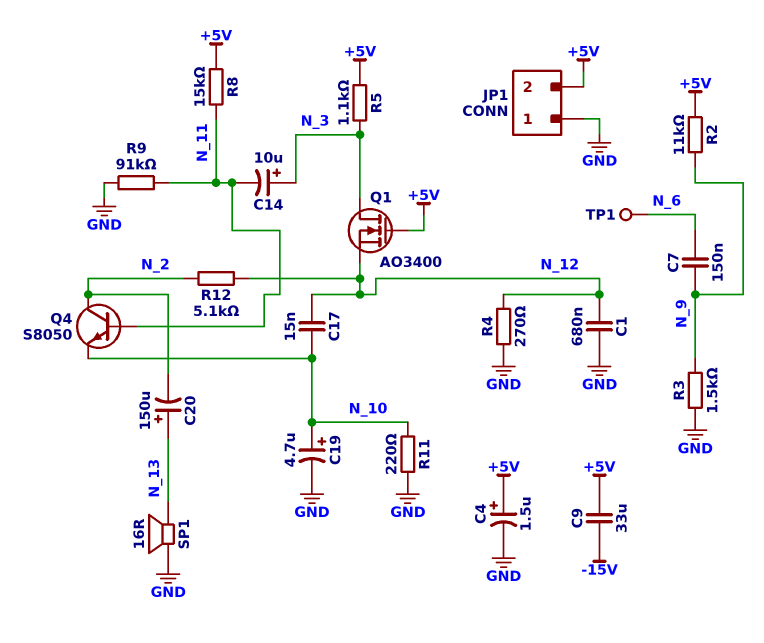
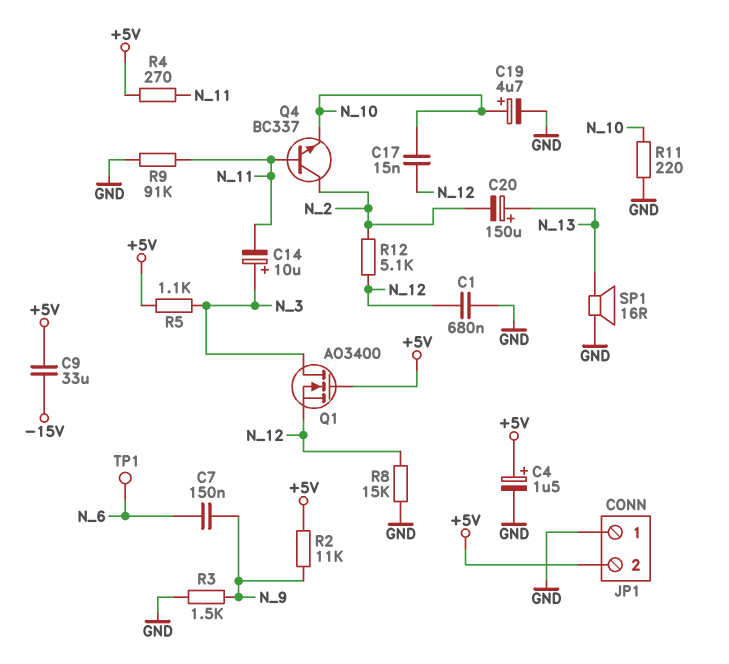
Q4: NPN S8050 (B N_11, C N_2, E N_10) -> NPN BC337 (B N_11, C N_2, E N_10)
R4: 270 (GND, N_12) -> 270 (+5V, N_11)
R8: 15k (+5V, N_11) -> 15k (GND, N_12)

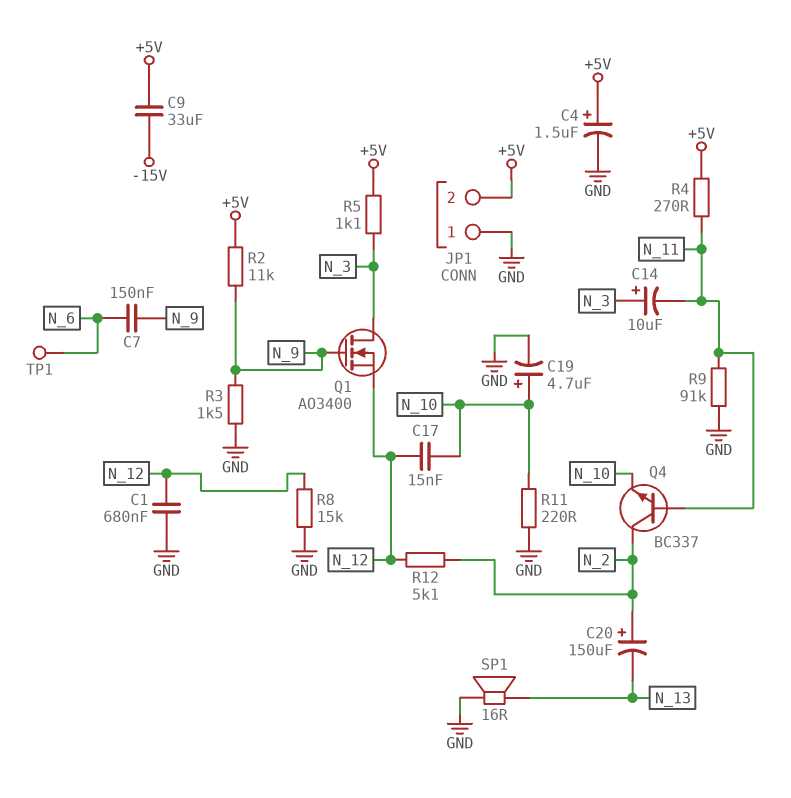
C20: 150uF (plus N_13, minus N_2) -> 150uF (plus N_2, minus N_13)
Q1: NMOS AO3400 (G +5V, D N_3, S N_12) -> NMOS AO3400 (G N_9, D N_3, S N_12)

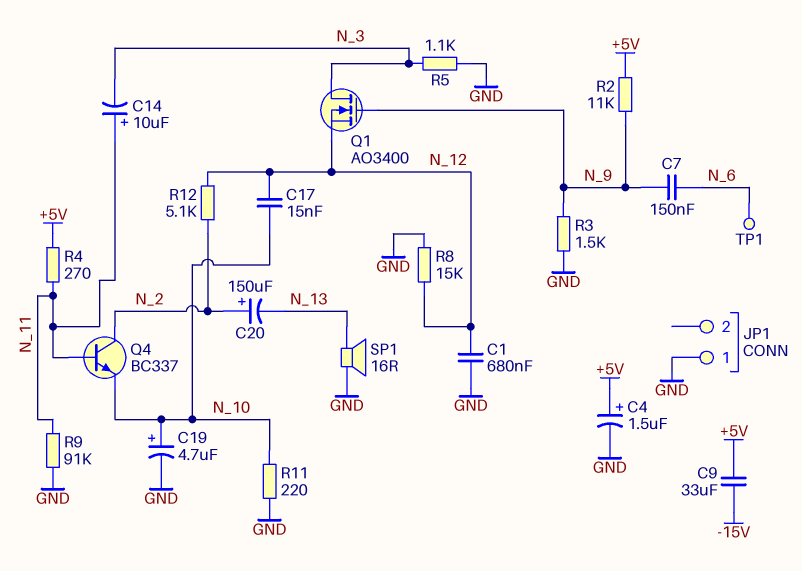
C14: 10uF (plus N_3, minus N_11) -> 10uF (plus N_11, minus N_3)
JP1 pin 2: +5V -> none
R5: 1.1k (+5V, N_3) -> 1.1k (GND, N_3)

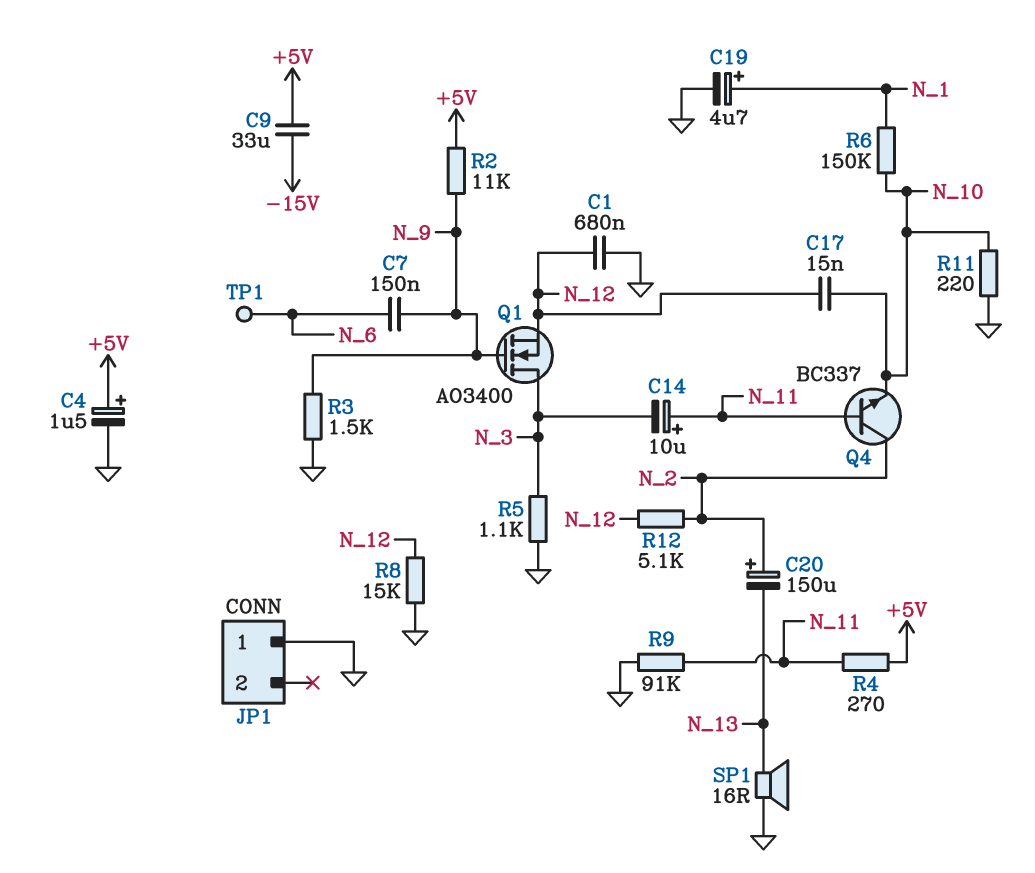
C19: 4.7uF (plus N_10, minus GND) -> 4.7uF (plus N_1, minus GND)
R6: none -> 150k (N_1, N_10)

